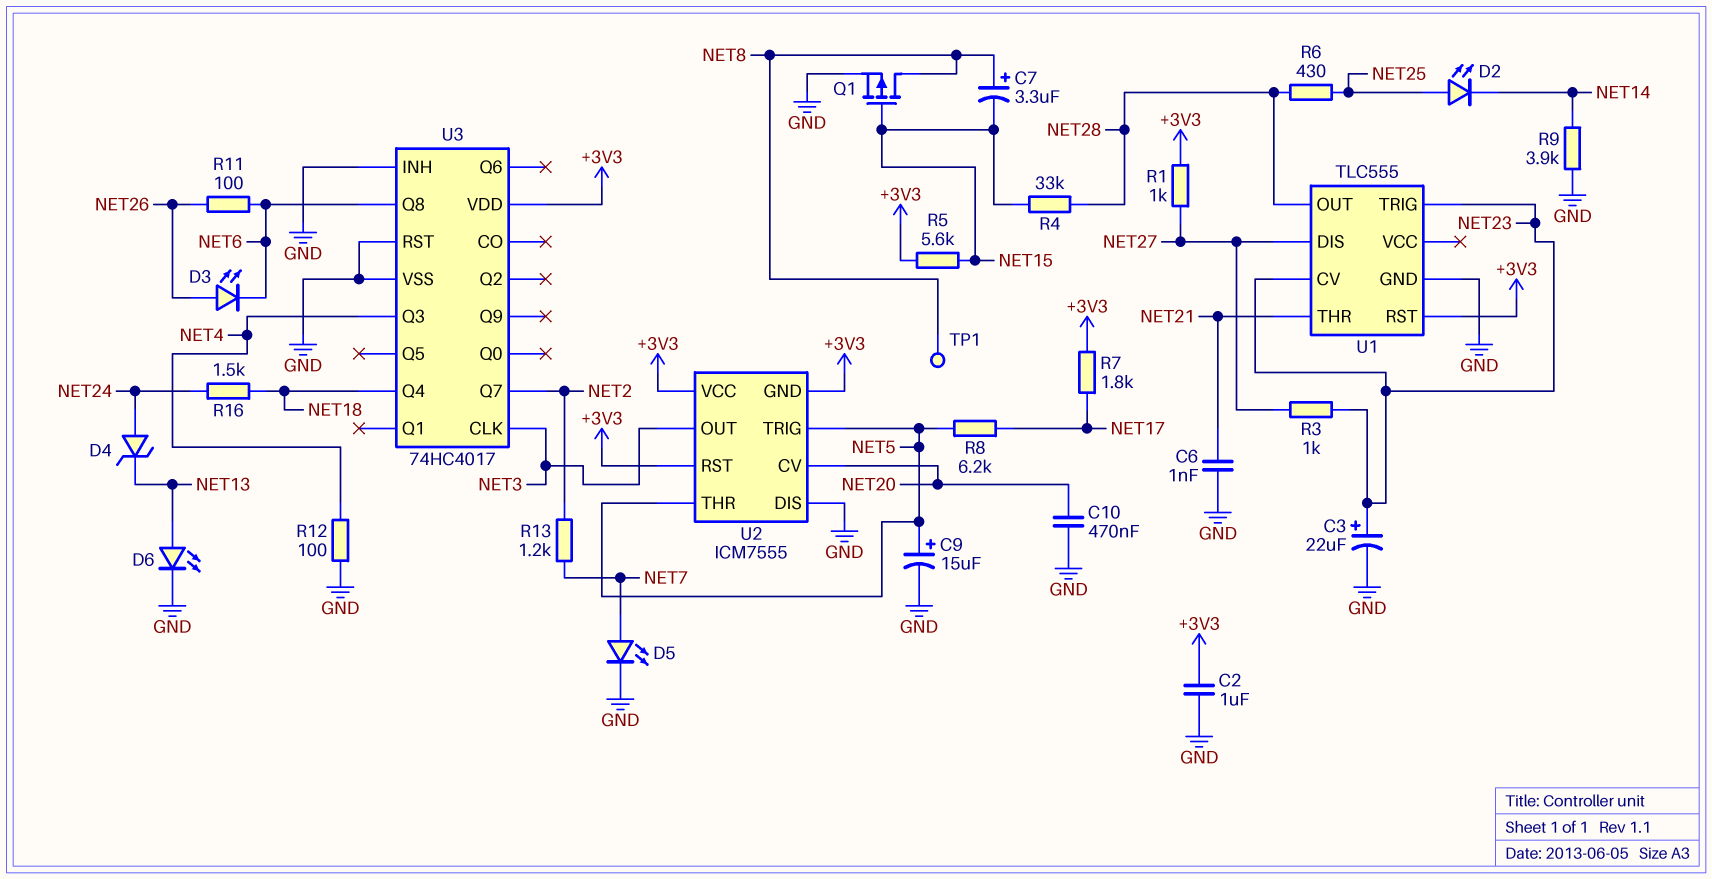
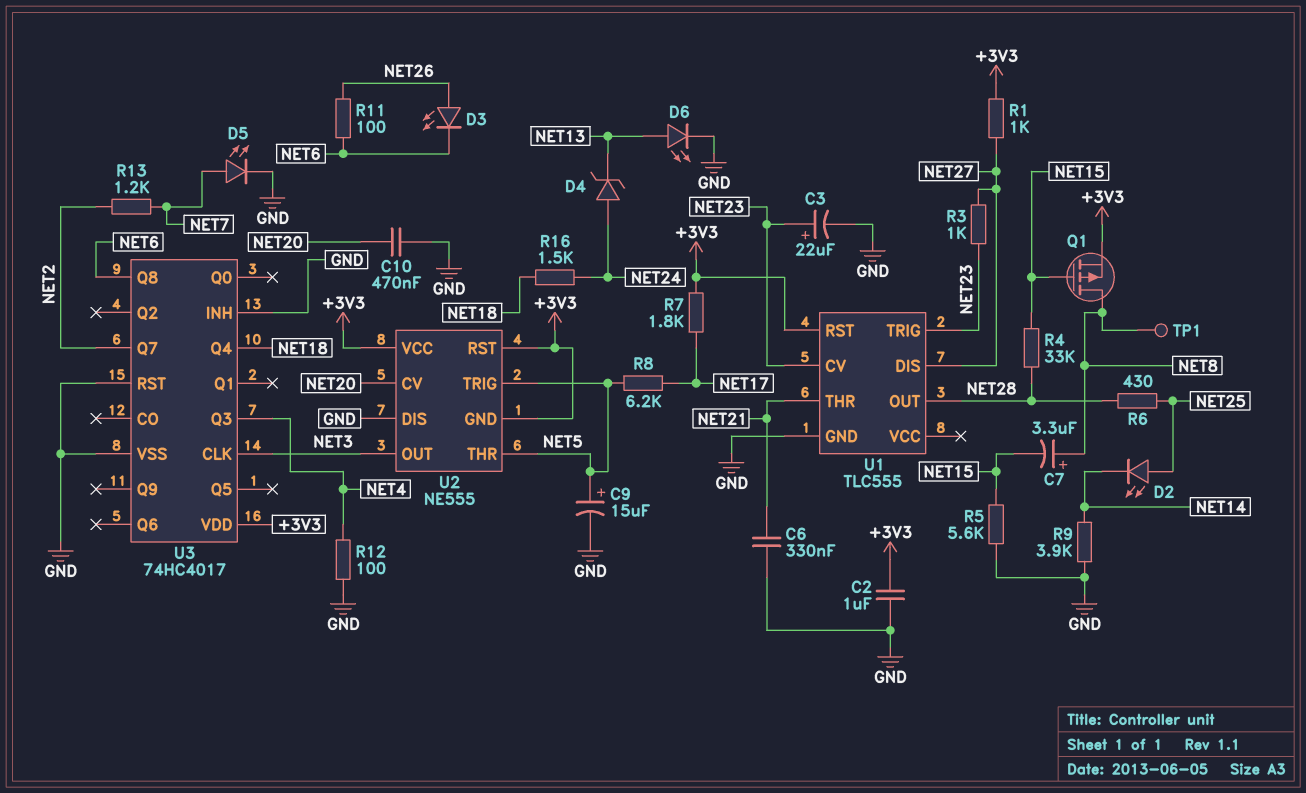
C6: 1nF (GND, NET21) -> 330nF (GND, NET21)
Q1: PMOS (G NET15, D NET8, S GND) -> PMOS (G NET15, D NET8, S +3V3)
R5: 5.6k (+3V3, NET15) -> 5.6k (GND, NET15)
U2: ICM7555 -> NE555

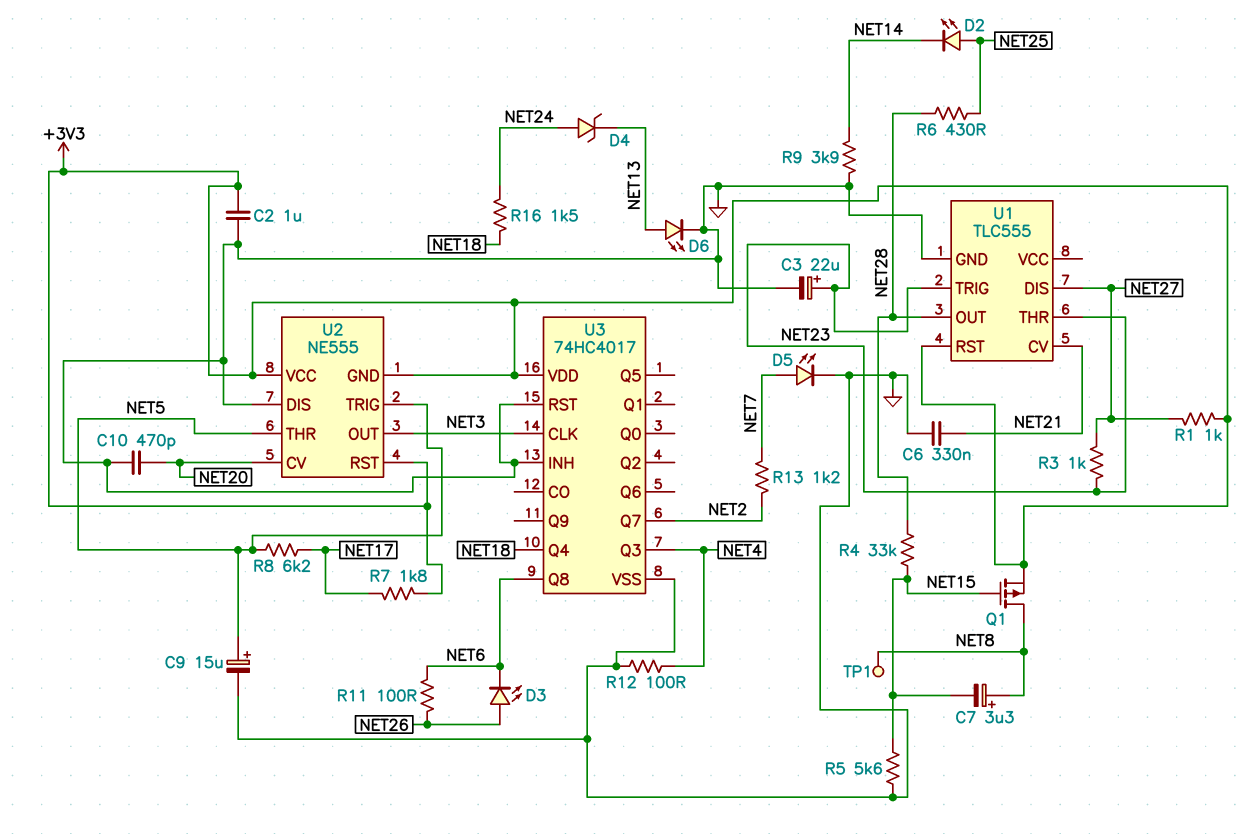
C10: 470nF (GND, NET20) -> 470pF (GND, NET20)
U1 pin CV: NET23 -> NET21
U1 pin THR: NET21 -> NET23

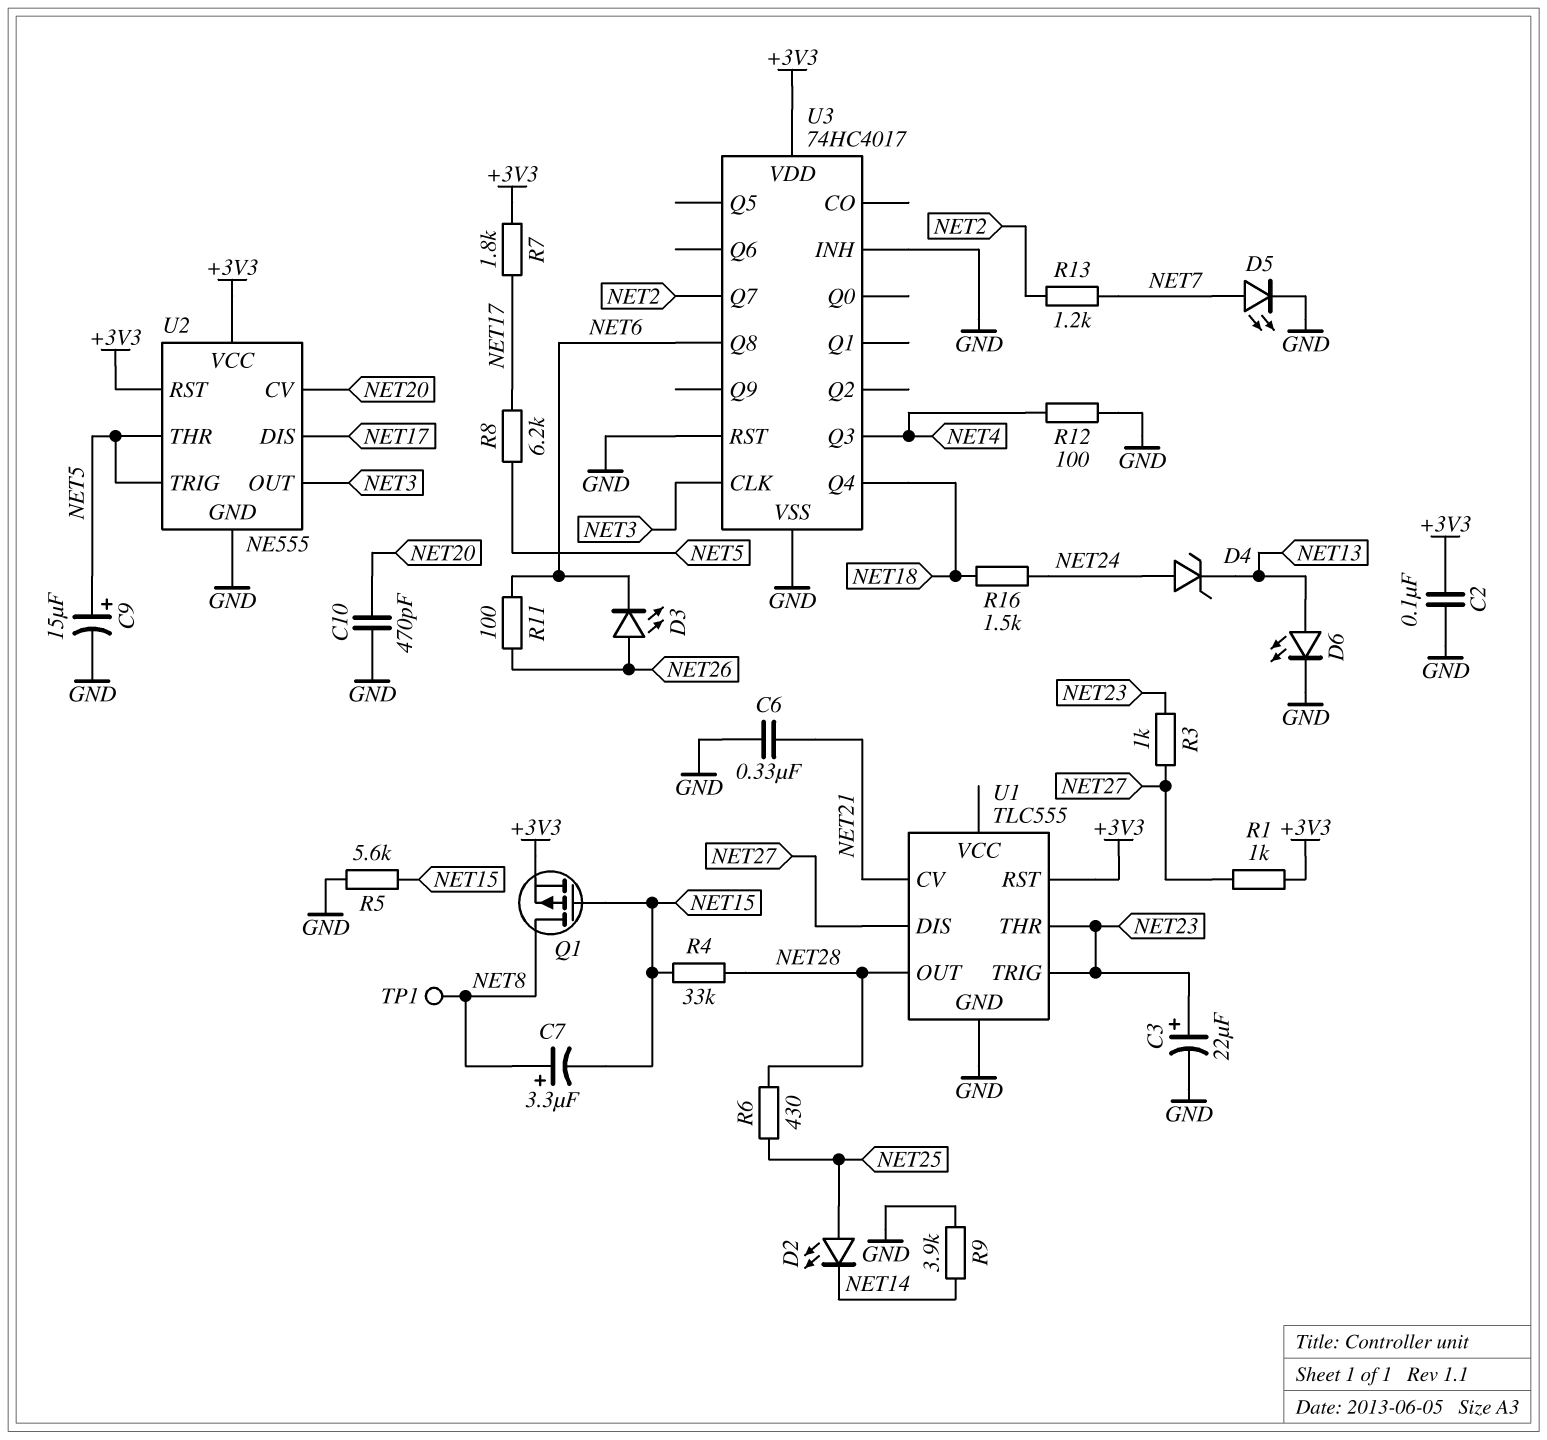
C2: 1uF (+3V3, GND) -> 100nF (+3V3, GND)
U2 pin DIS: GND -> NET17
U2 pin GND: +3V3 -> GND

